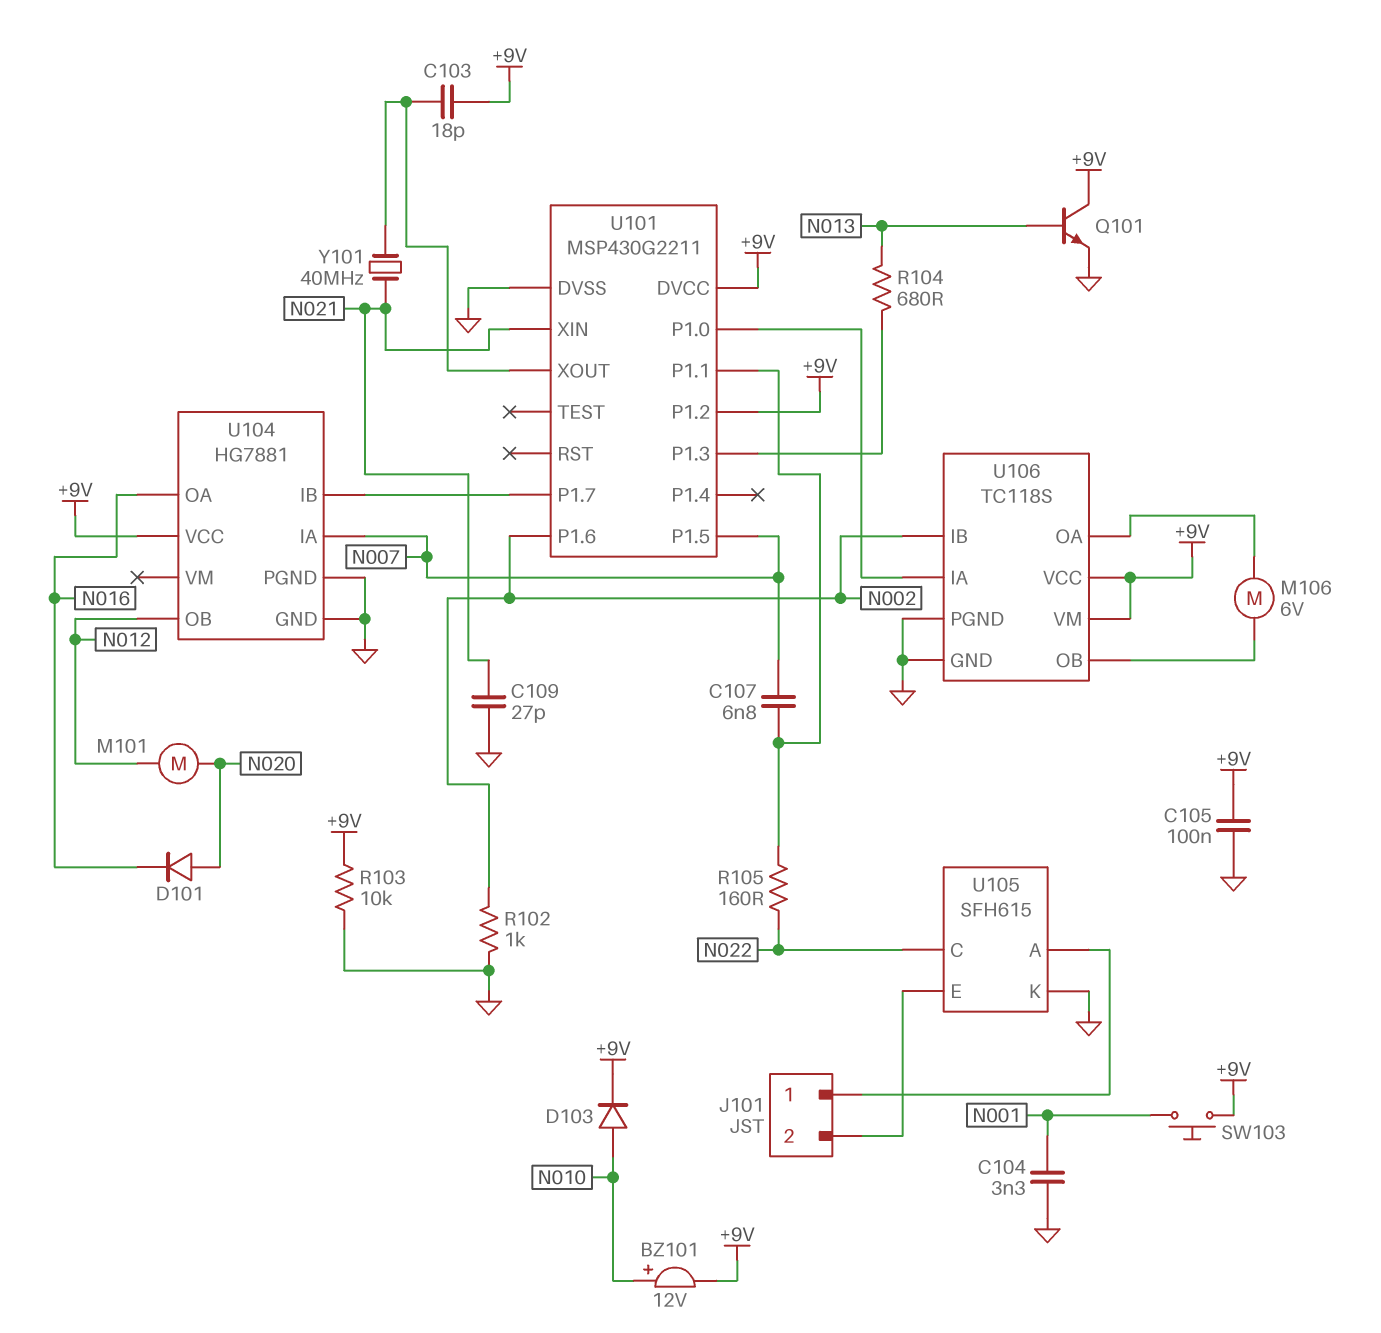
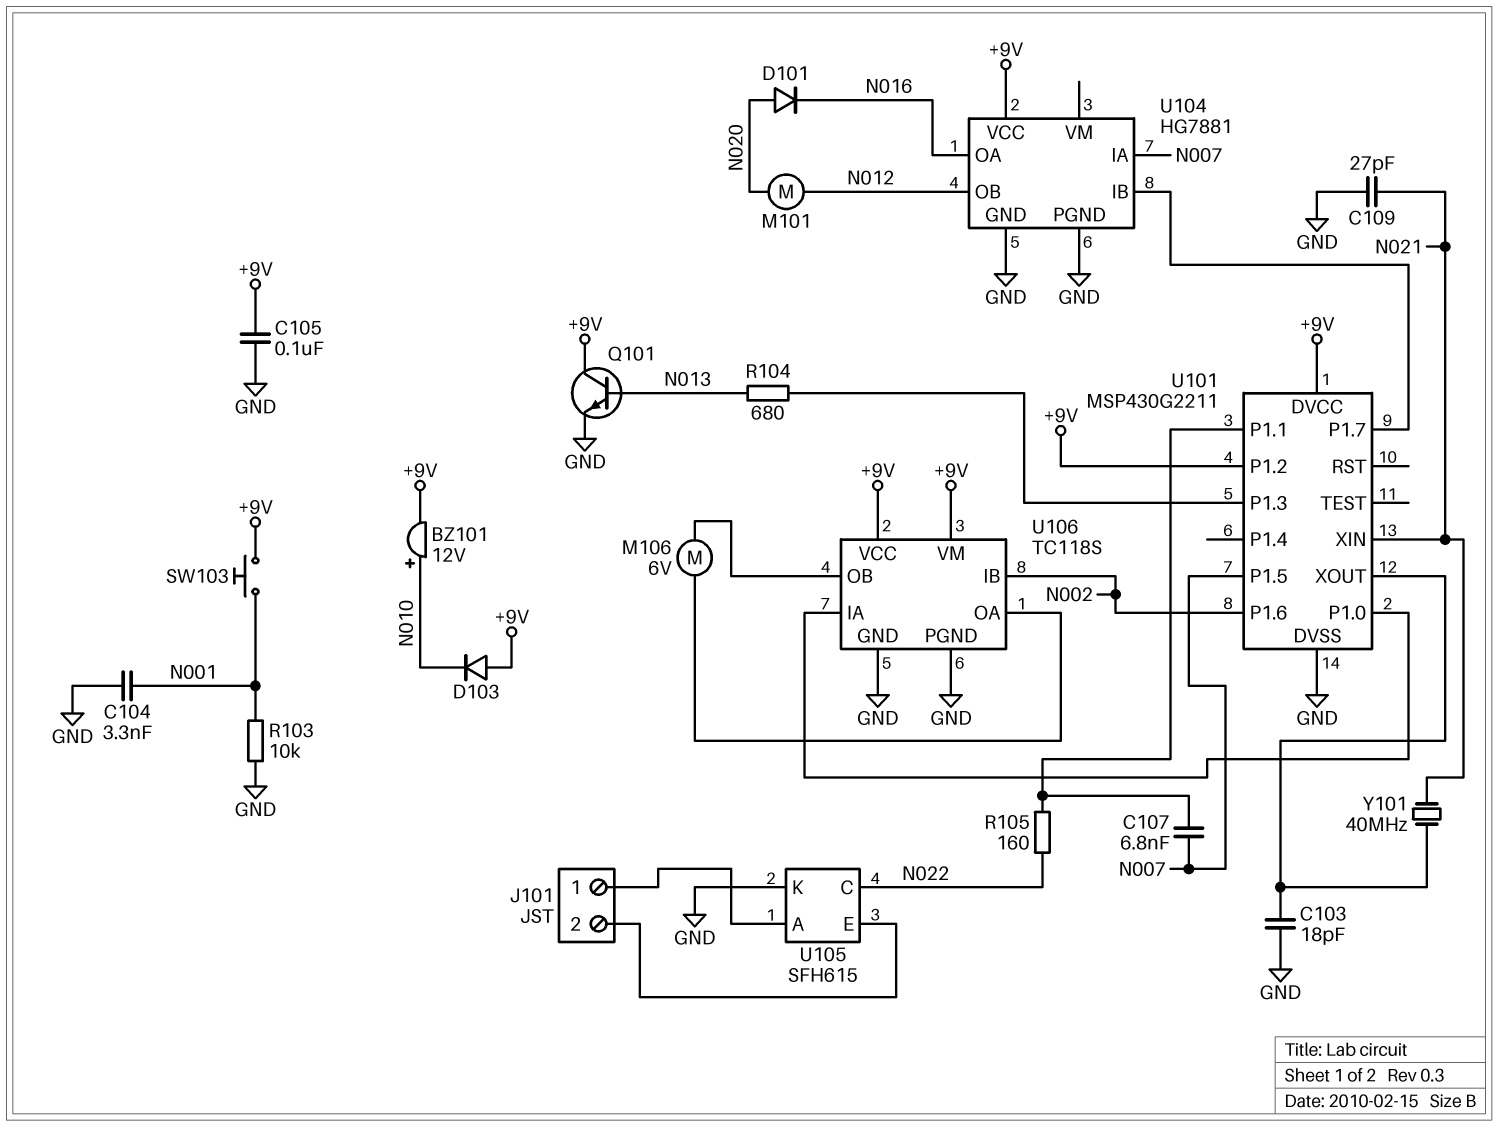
C103: 18pF (+9V, U101/XOUT) -> 18pF (GND, U101/XOUT)
D103: diode (A N010, K +9V) -> diode (A +9V, K N010)
R102: 1k (GND, N002) -> none
R103: 10k (+9V, GND) -> 10k (GND, N001)

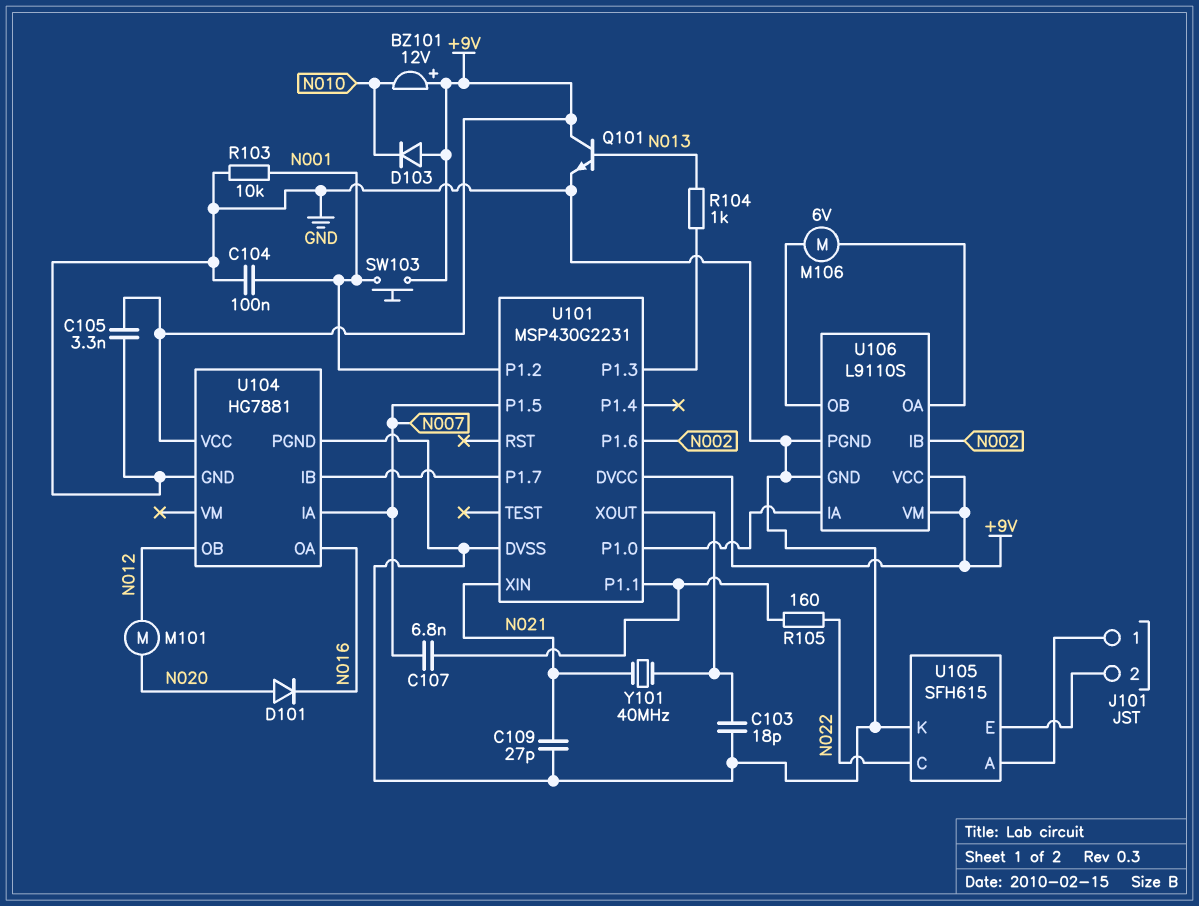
BZ101: buzzer 12V (plus N010, minus +9V) -> buzzer 12V (plus +9V, minus N010)
C104: 3.3nF (GND, N001) -> 100nF (GND, N001)
C105: 100nF (+9V, GND) -> 3.3nF (+9V, GND)
R104: 680 (N013, U101/P1.3) -> 1k (N013, U101/P1.3)
U101: MSP430G2211 -> MSP430G2231
U101 pin P1.2: +9V -> N001
U106: TC118S -> L9110S

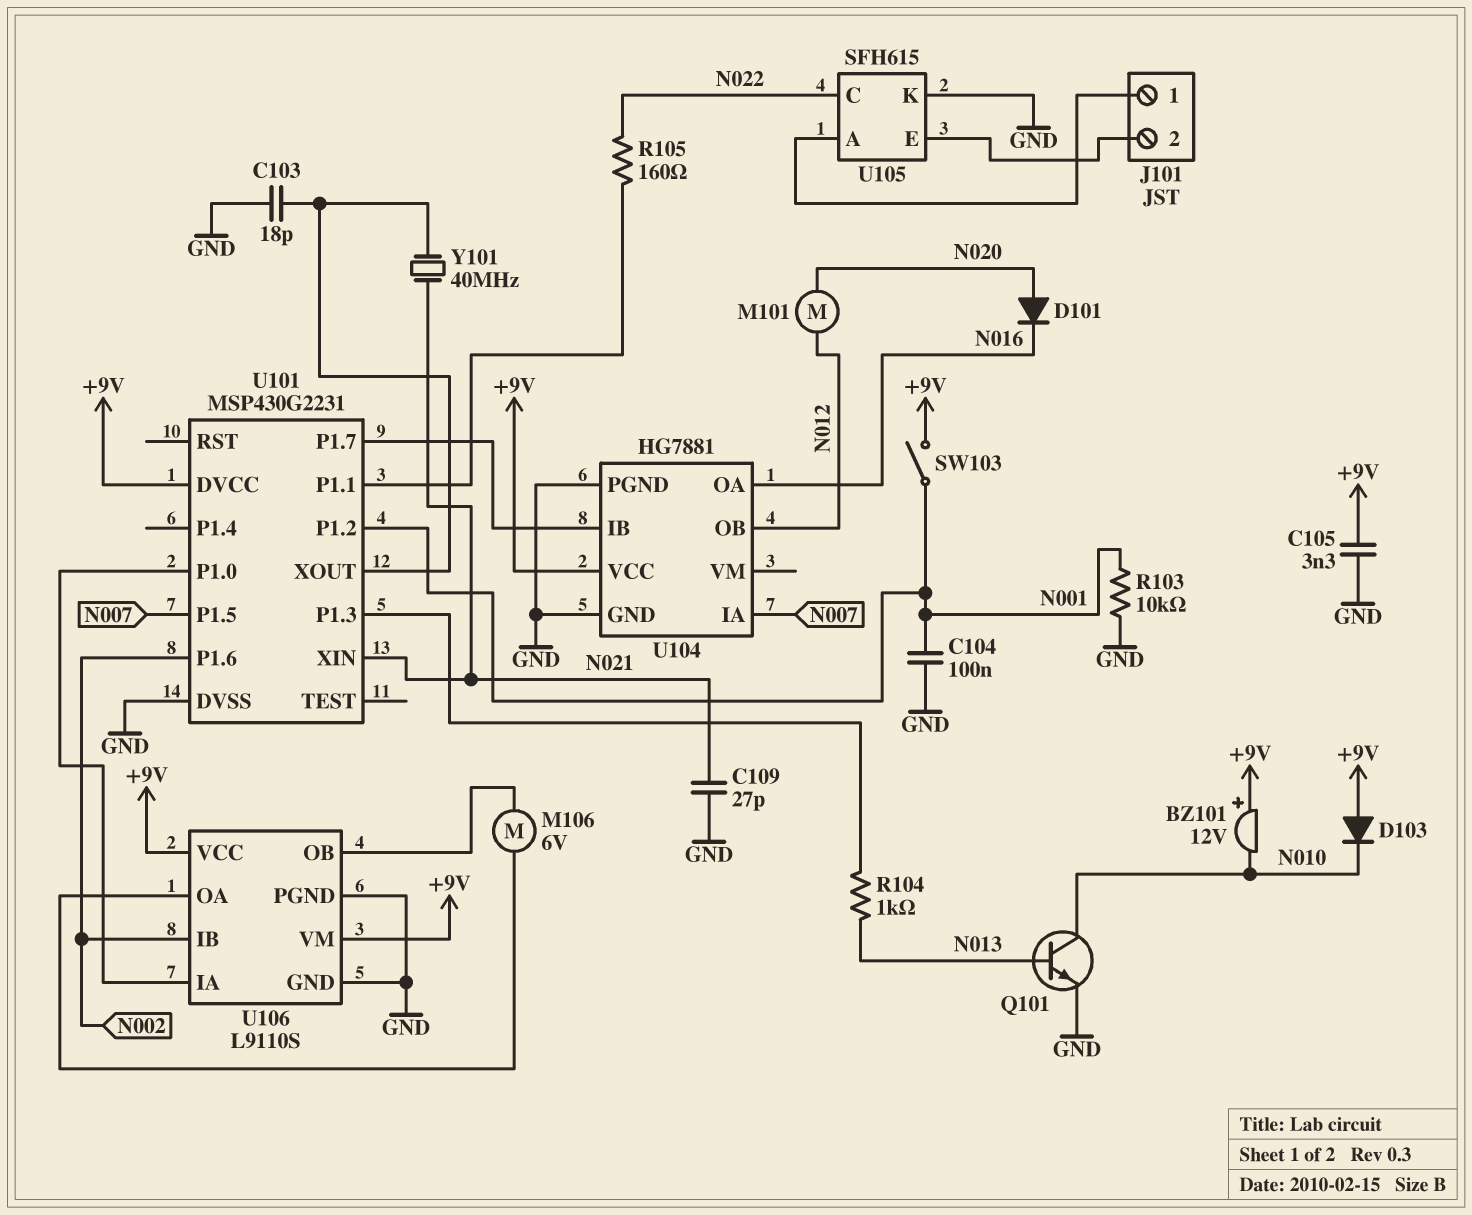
C107: 6.8nF (N007, U101/P1.1) -> none
Q101: NPN (B N013, C +9V, E GND) -> NPN (B N013, C N010, E GND)
SW103: button (+9V, N001) -> switch (+9V, N001)

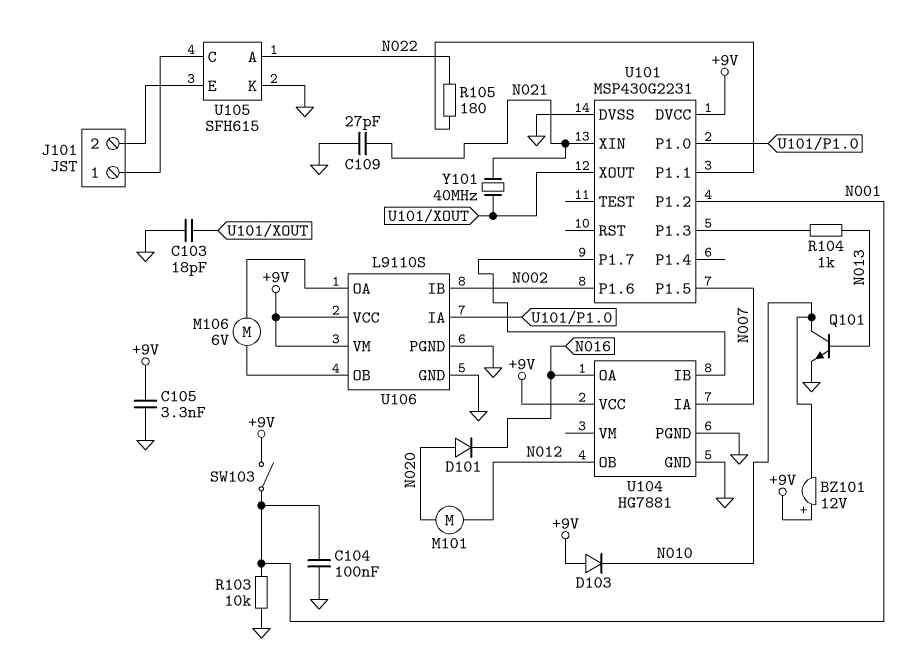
R105: 160 (N022, U101/P1.1) -> 180 (N022, U101/P1.1)
U105 pin A: J101/1 -> N022
U105 pin C: N022 -> J101/1

